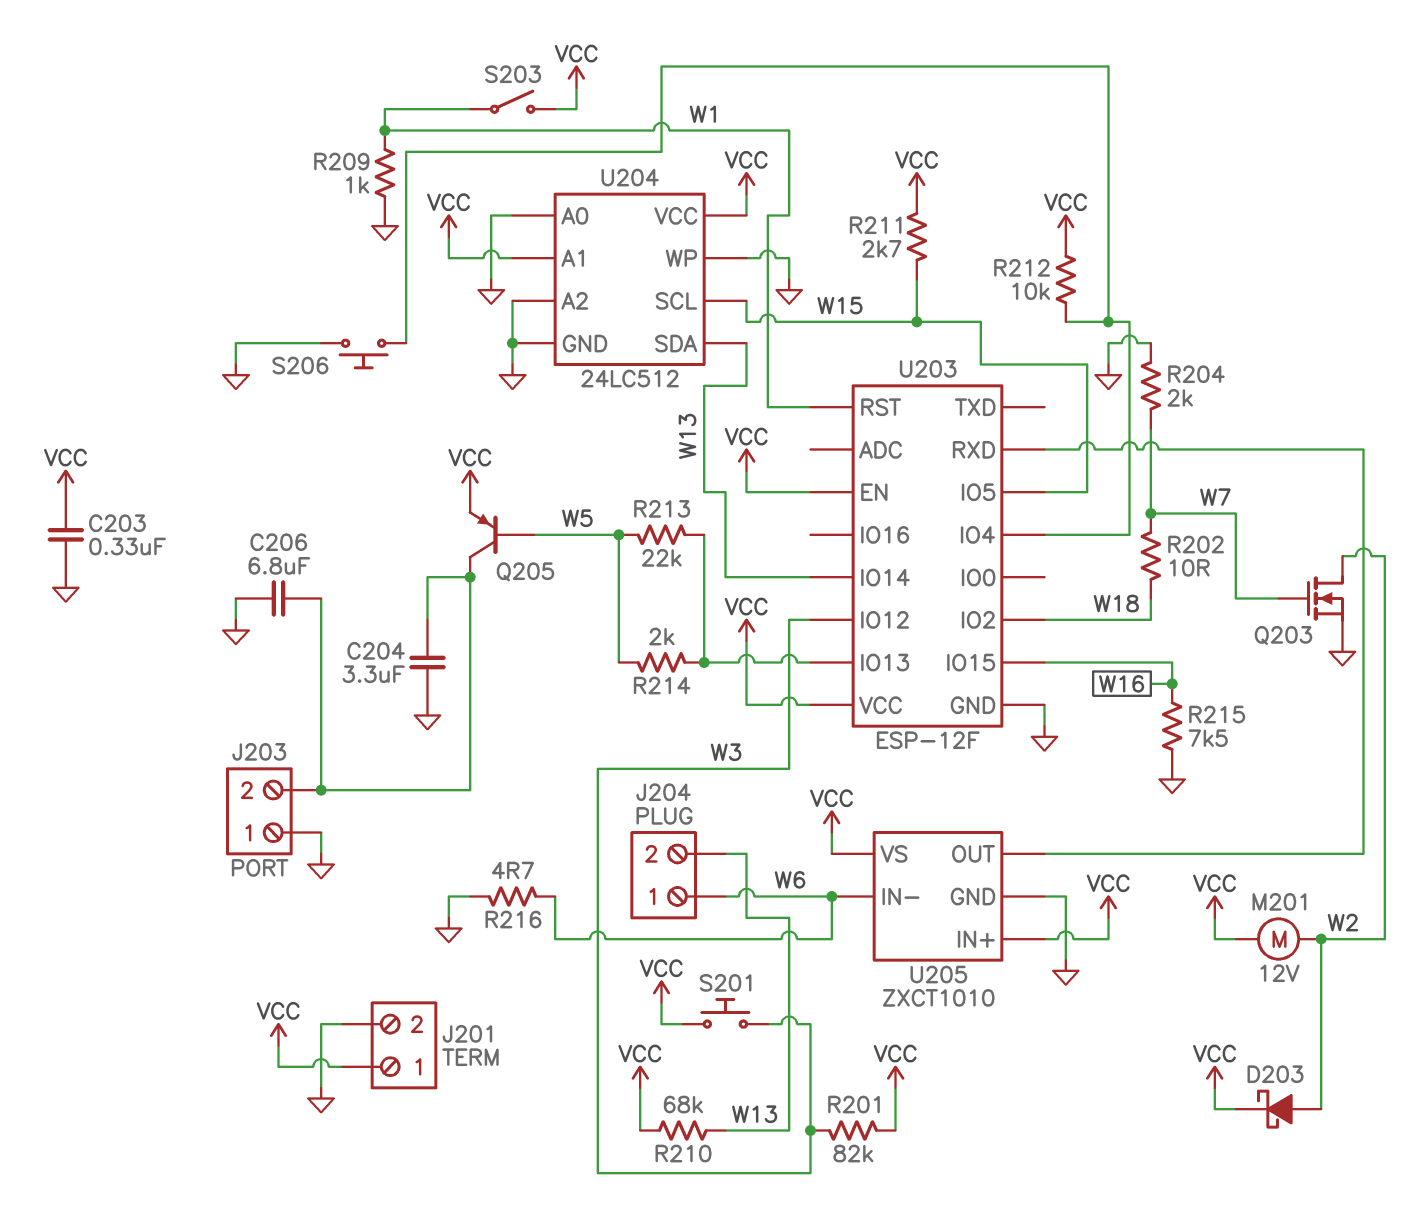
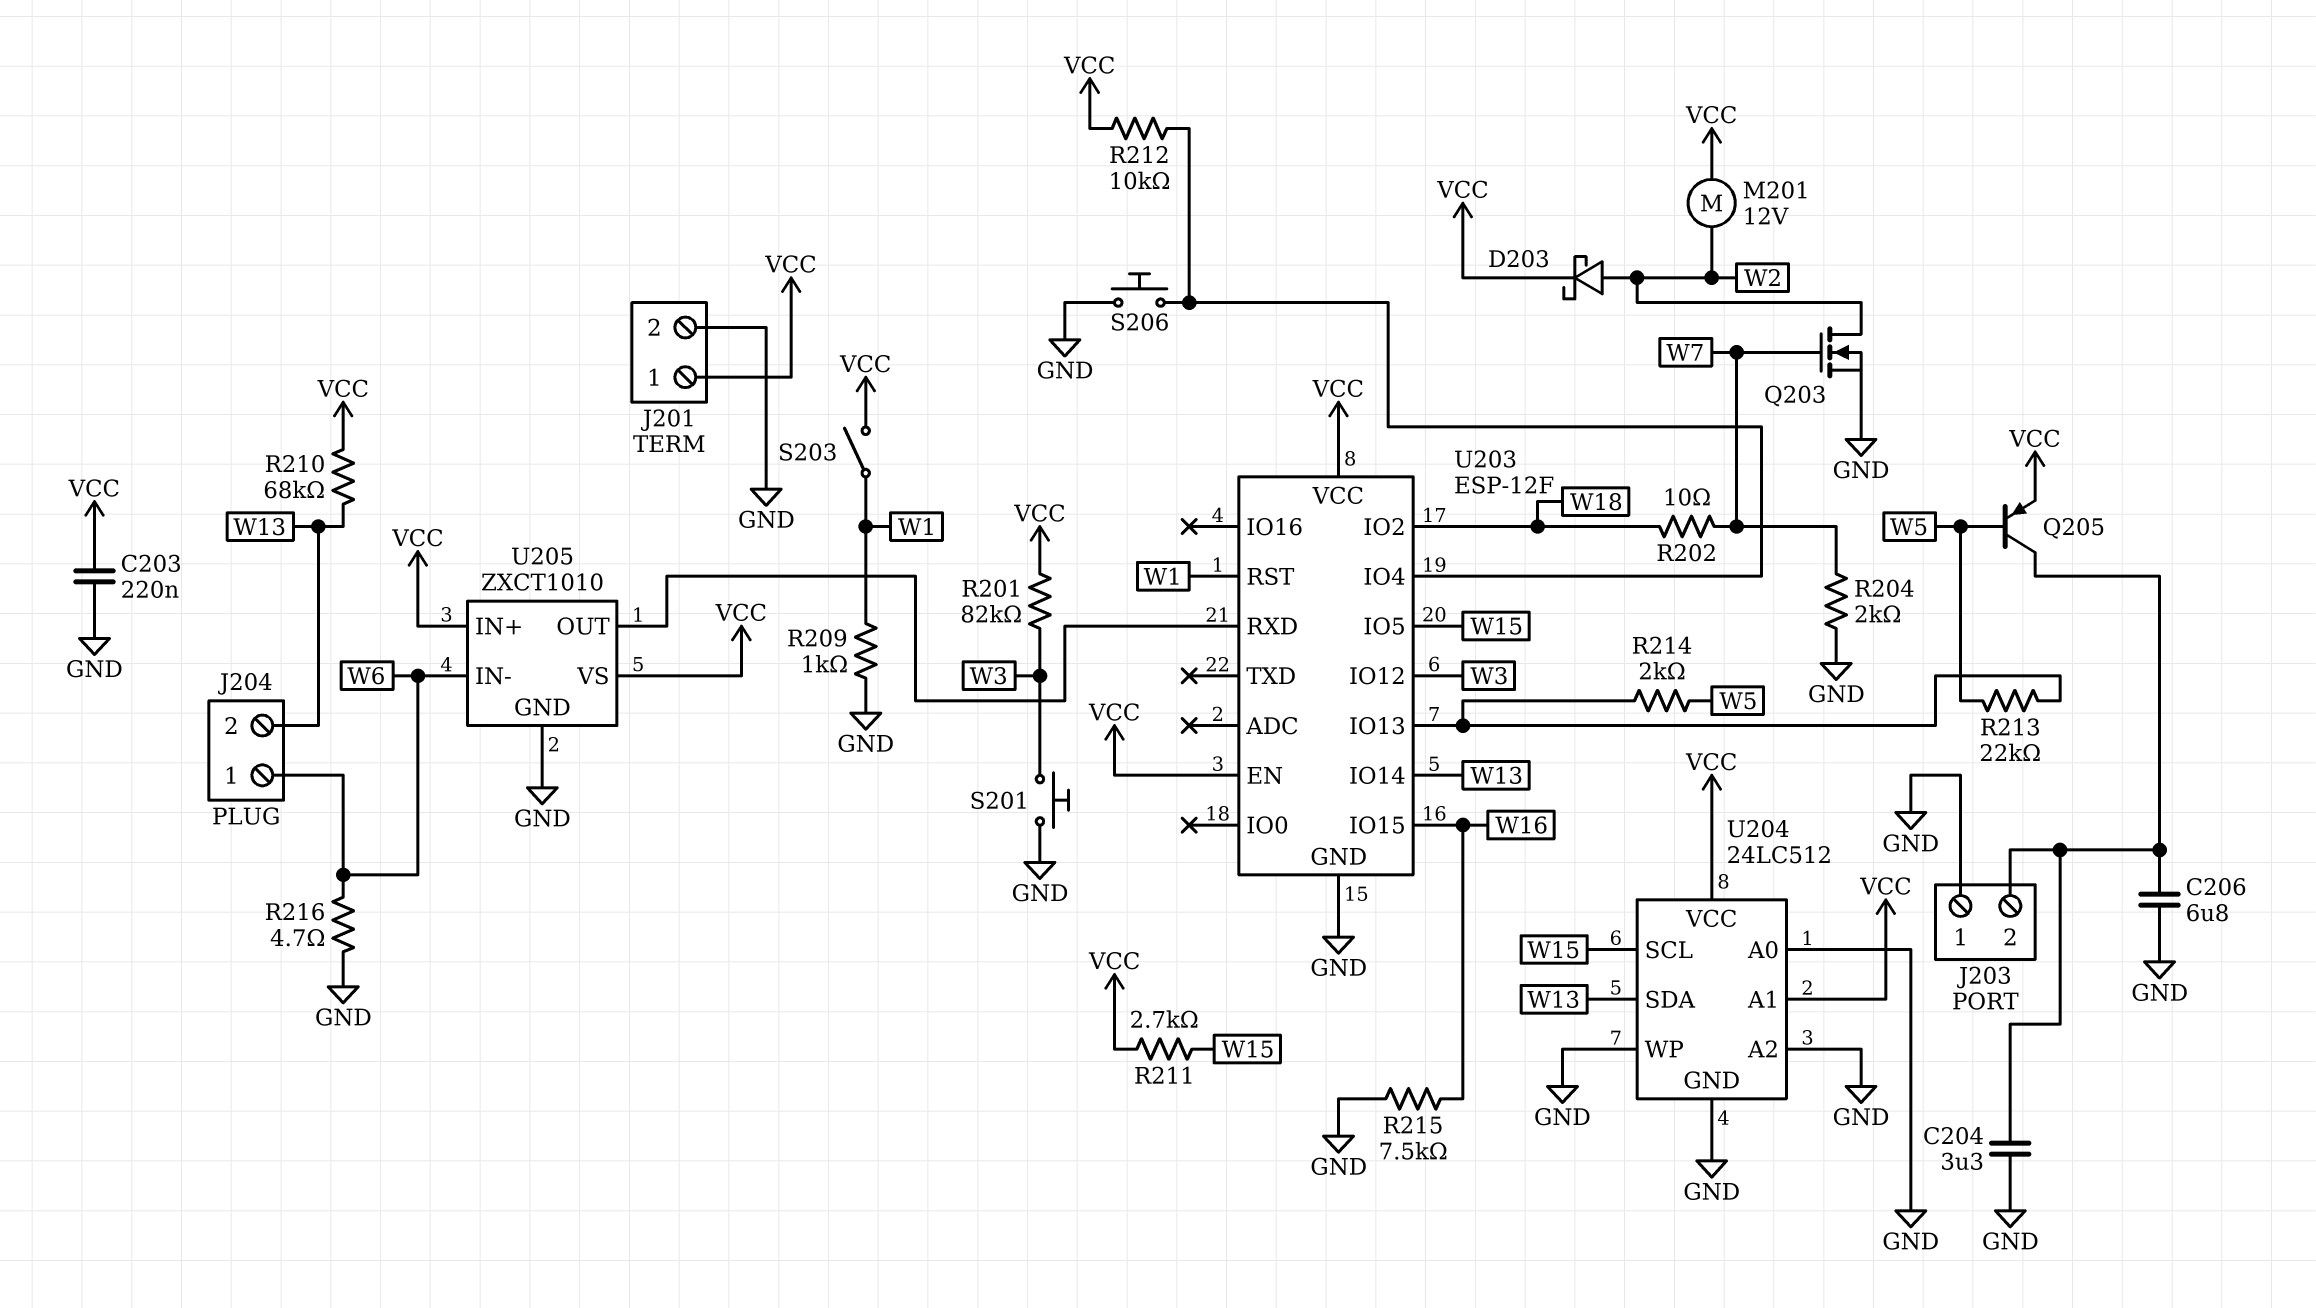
C203: 330nF (GND, VCC) -> 220nF (GND, VCC)
S201: button (VCC, W3) -> button (GND, W3)

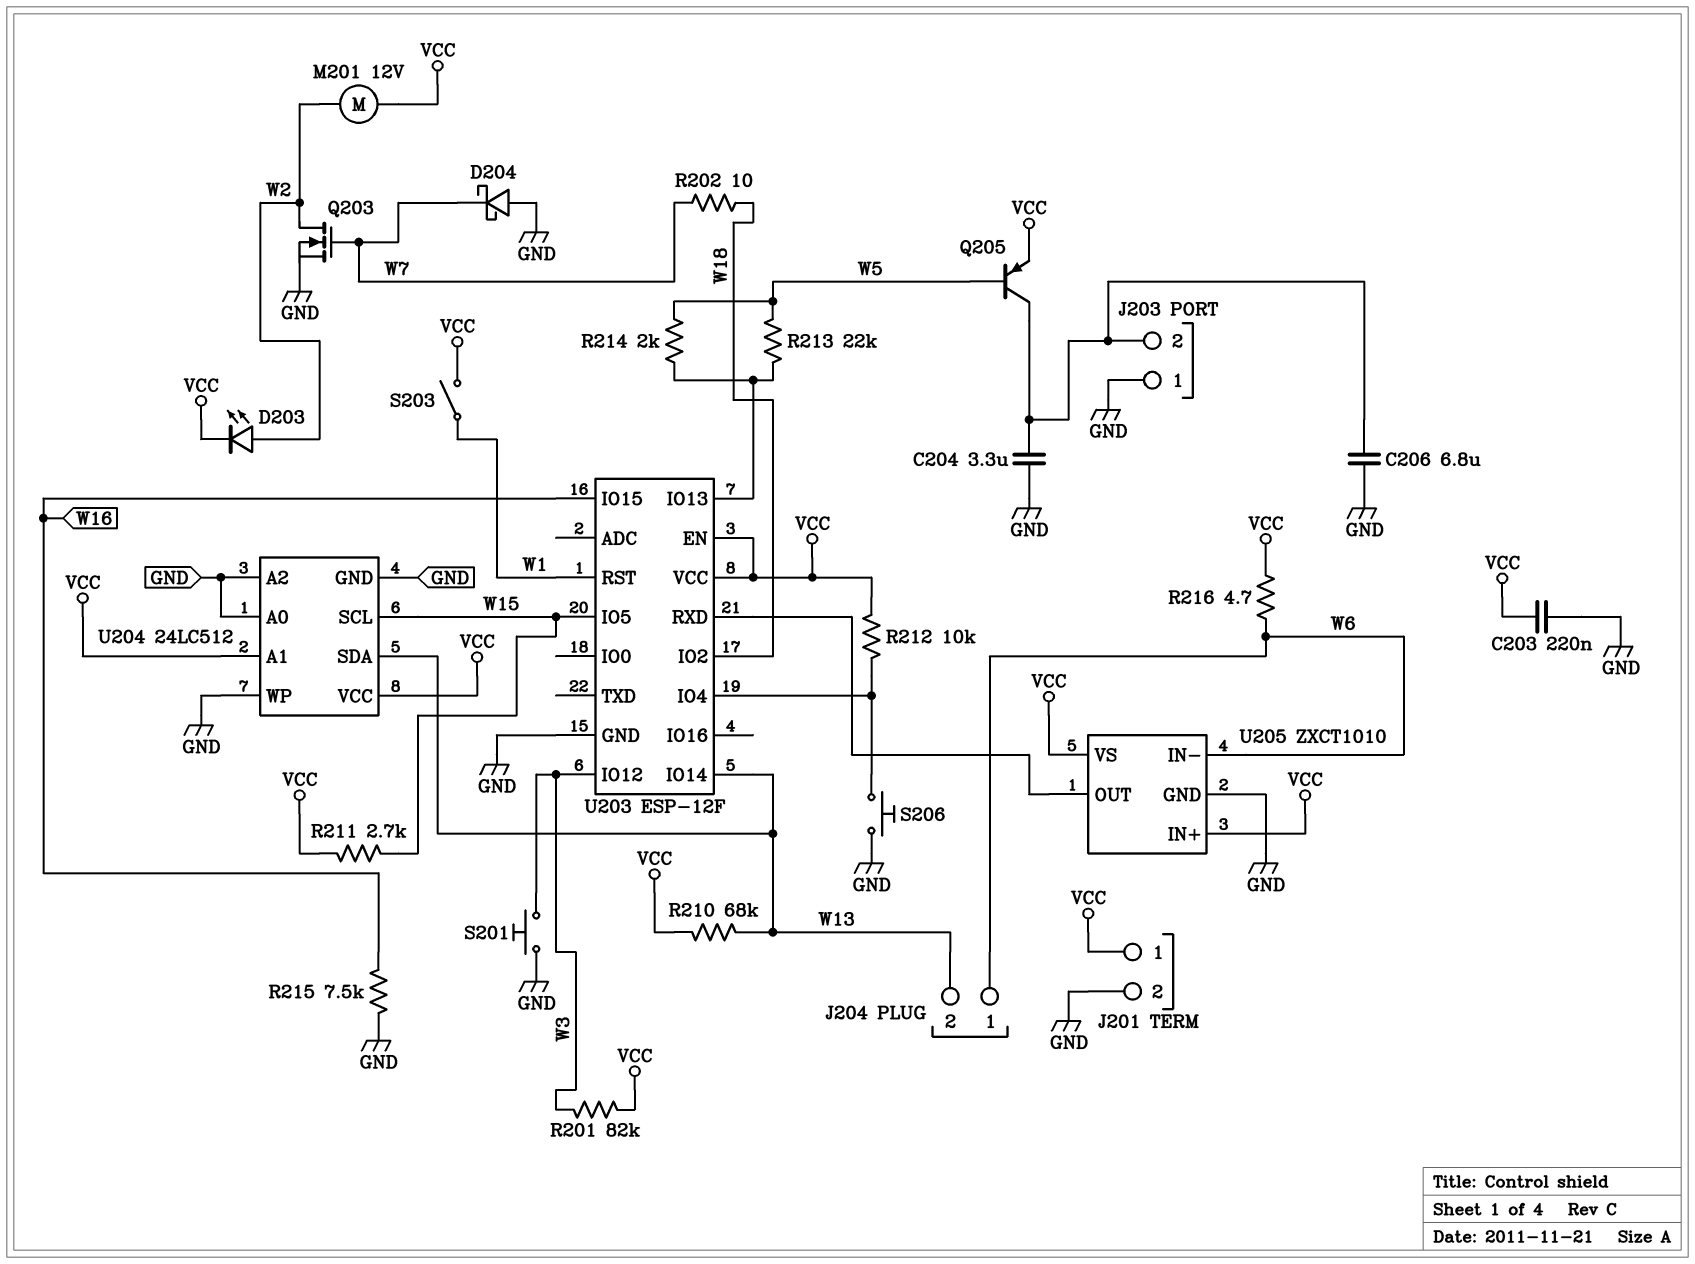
D203: schottky (A W2, K VCC) -> LED (A W2, K VCC)
D204: none -> schottky (A GND, K W7)
R204: 2k (GND, W7) -> none
R209: 1k (GND, W1) -> none
R216: 4.7 (GND, W6) -> 4.7 (VCC, W6)

